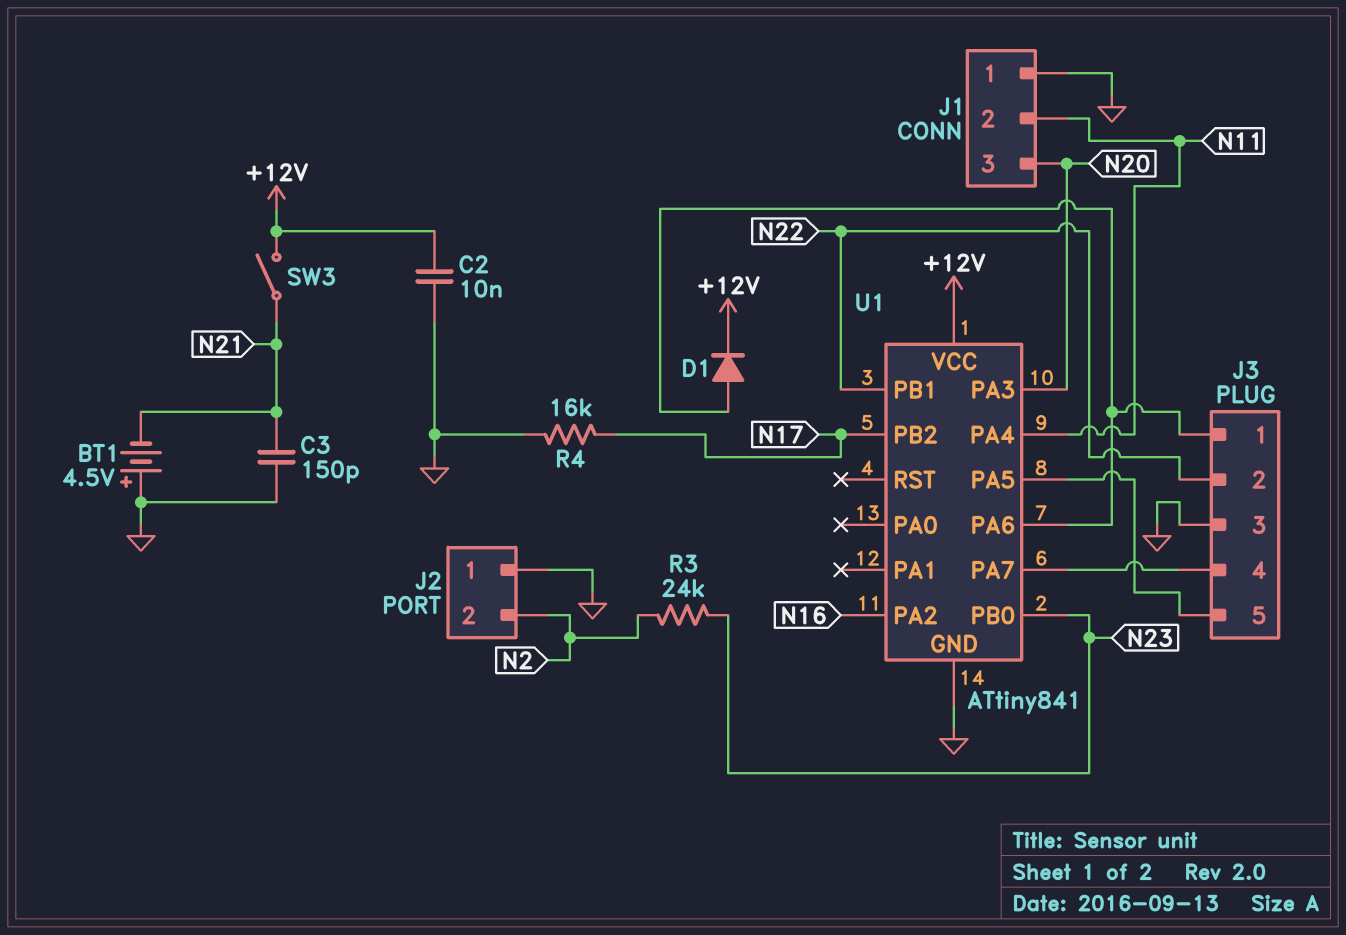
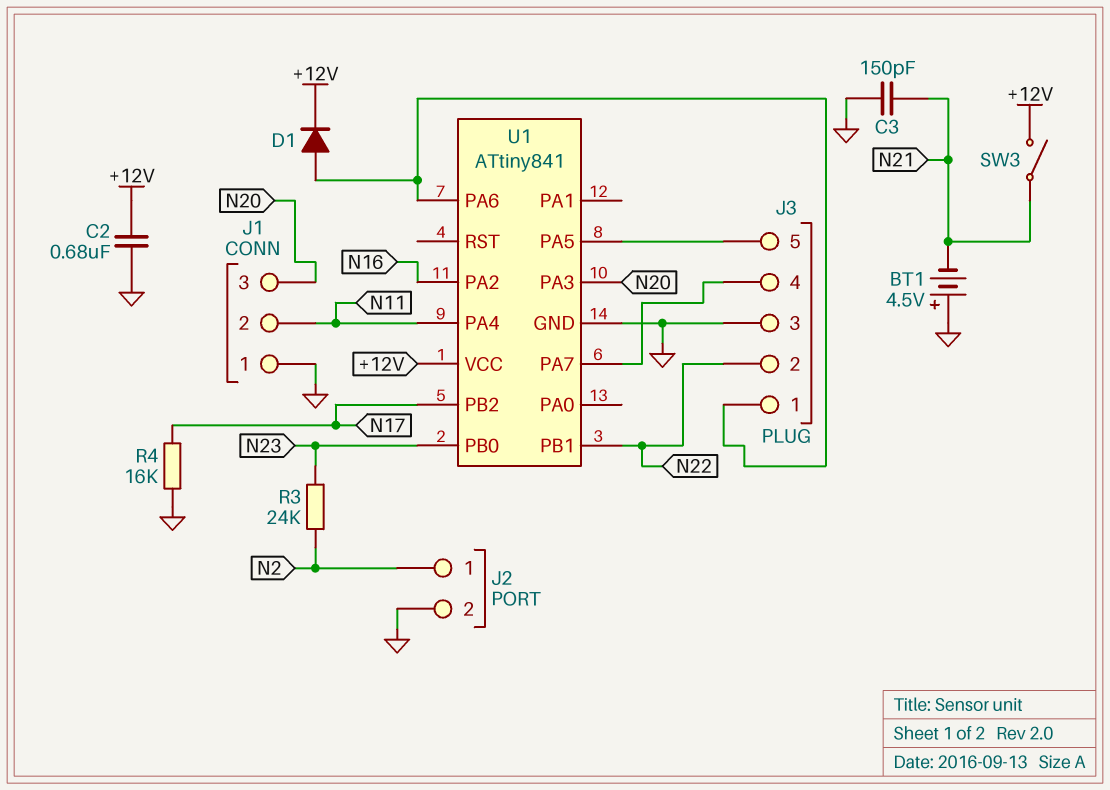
C2: 10nF (+12V, GND) -> 680nF (+12V, GND)
J2 pin 1: GND -> N2
J2 pin 2: N2 -> GND

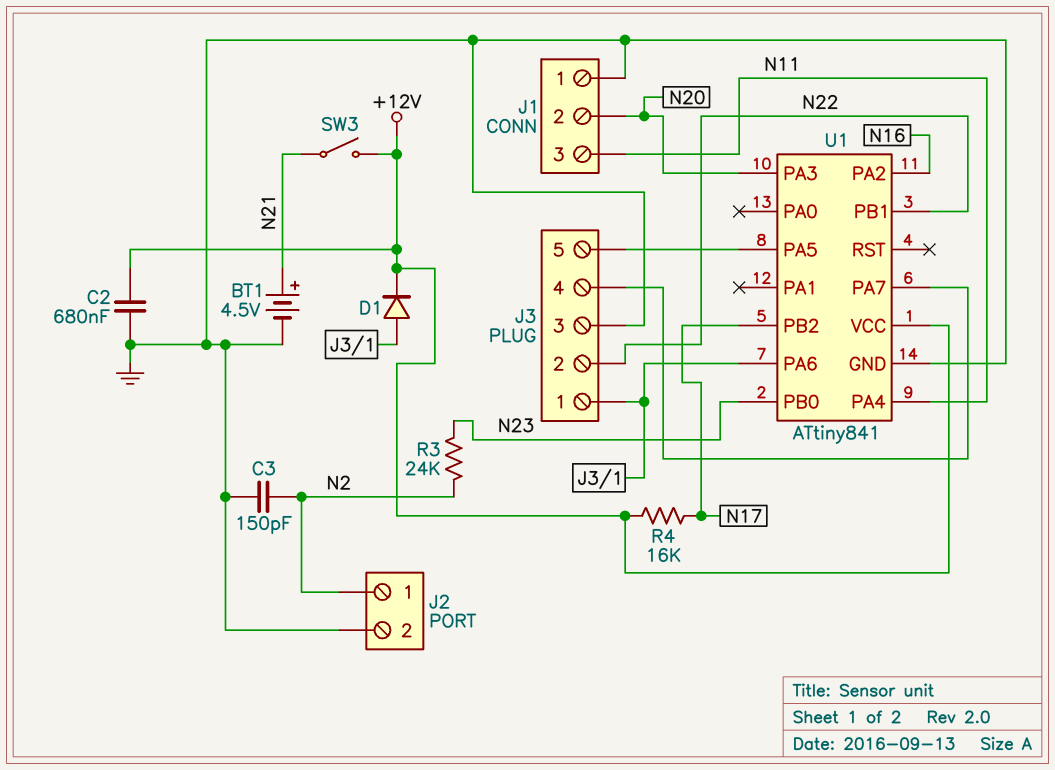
BT1: 4.5V (plus GND, minus N21) -> 4.5V (plus N21, minus GND)
C3: 150pF (GND, N21) -> 150pF (GND, N2)
J1 pin 2: N11 -> N20
J1 pin 3: N20 -> N11
R4: 16k (GND, N17) -> 16k (+12V, N17)

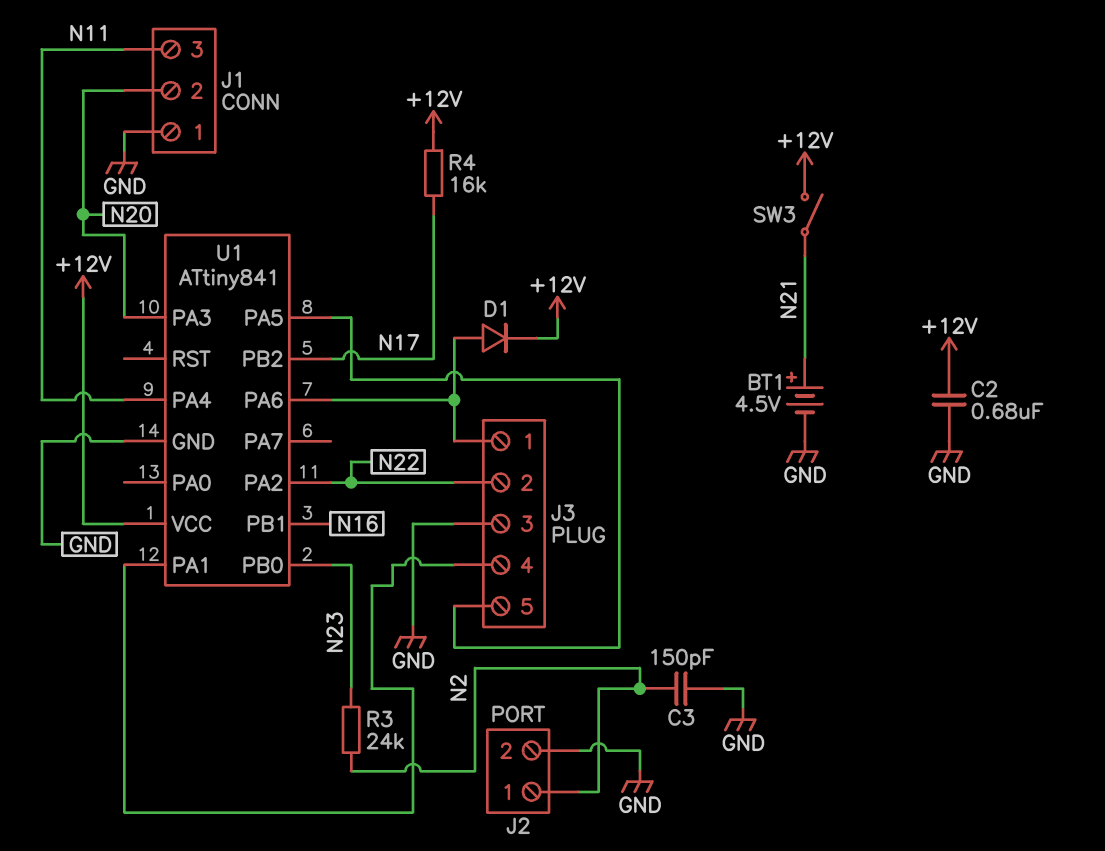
U1 pin PA1: none -> J3/4
U1 pin PA2: N16 -> N22
U1 pin PA7: J3/4 -> none
U1 pin PB1: N22 -> N16

